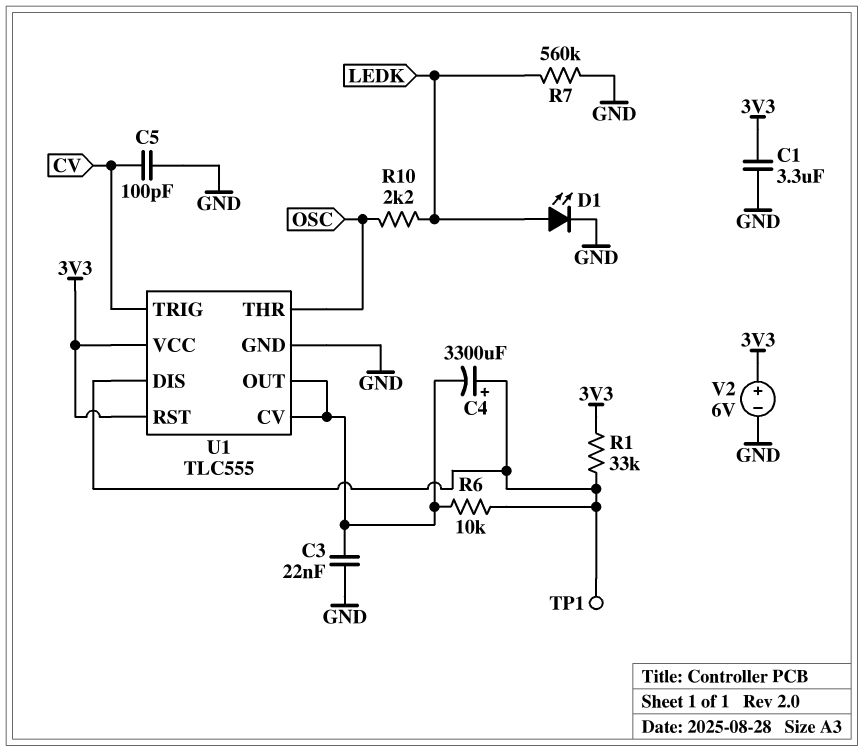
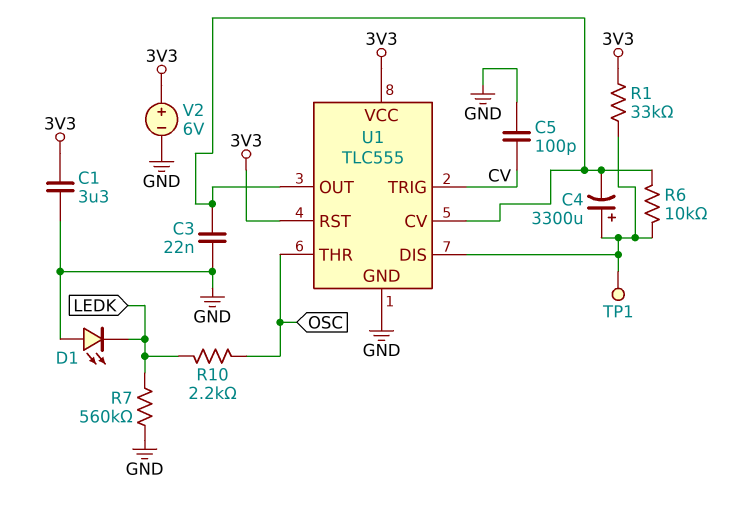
D1: LED (A LEDK, K GND) -> LED (A GND, K LEDK)

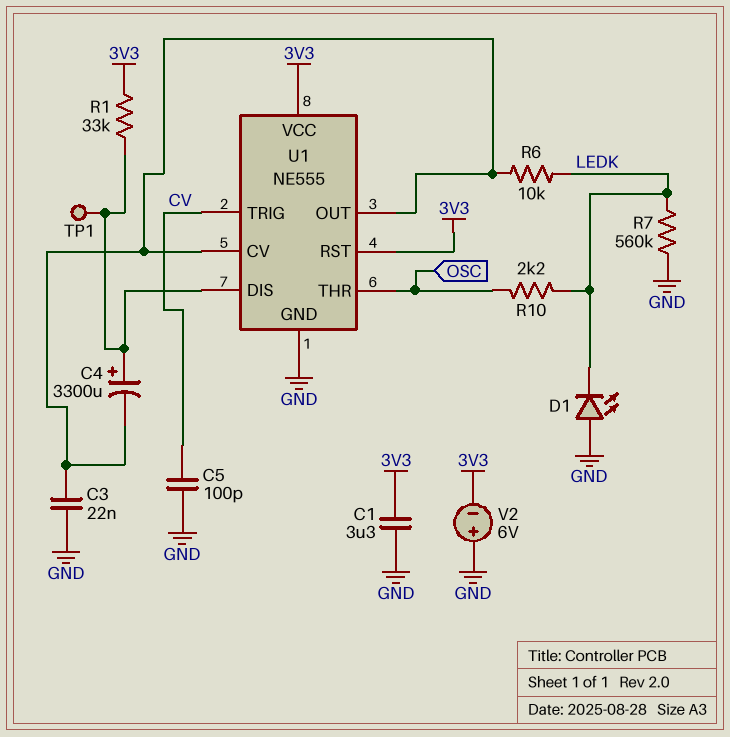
R6: 10k (U1/CV, U1/DIS) -> 10k (LEDK, U1/CV)
U1: TLC555 -> NE555
V2: 6V (plus 3V3, minus GND) -> 6V (plus GND, minus 3V3)

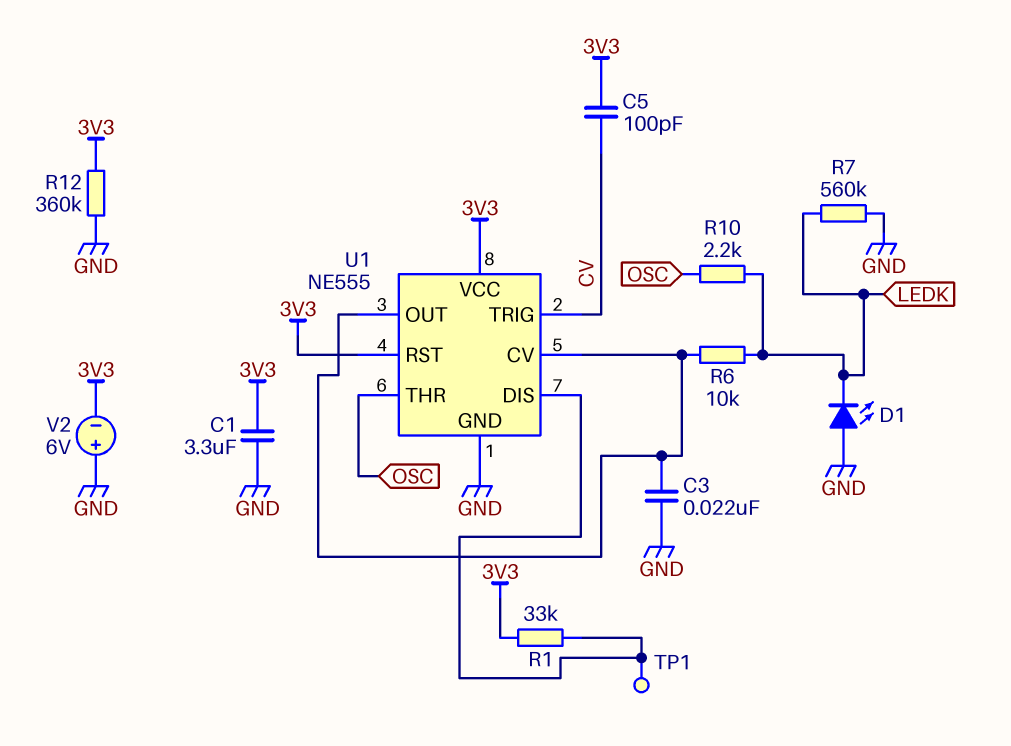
C4: 3300uF (plus U1/DIS, minus U1/CV) -> none
C5: 100pF (CV, GND) -> 100pF (3V3, CV)
R12: none -> 360k (3V3, GND)

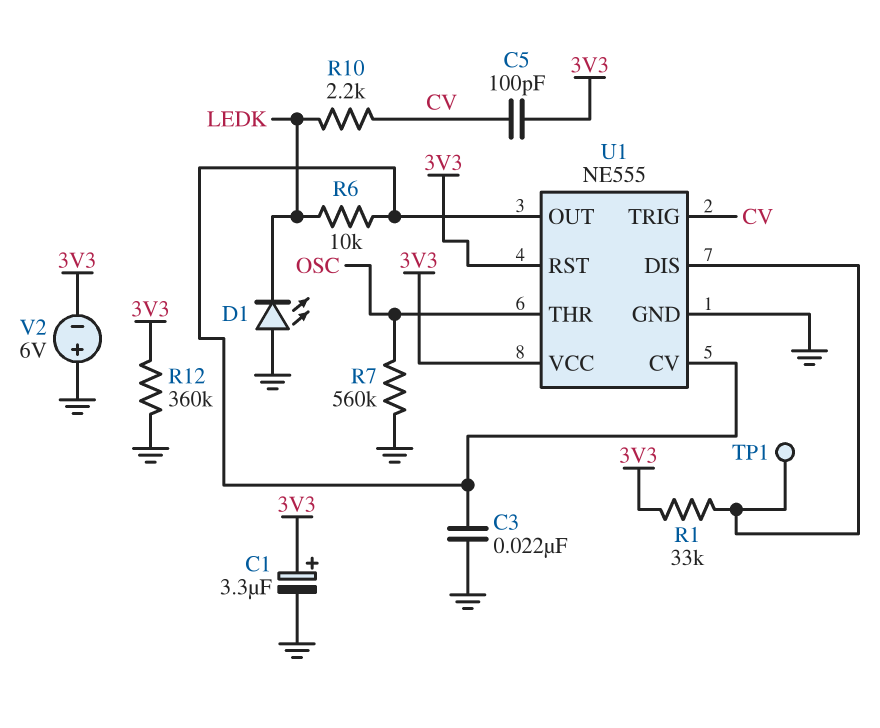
C1: 3.3uF (3V3, GND) -> 3.3uF (plus 3V3, minus GND)
R7: 560k (GND, LEDK) -> 560k (GND, OSC)
R10: 2.2k (LEDK, OSC) -> 2.2k (CV, LEDK)

